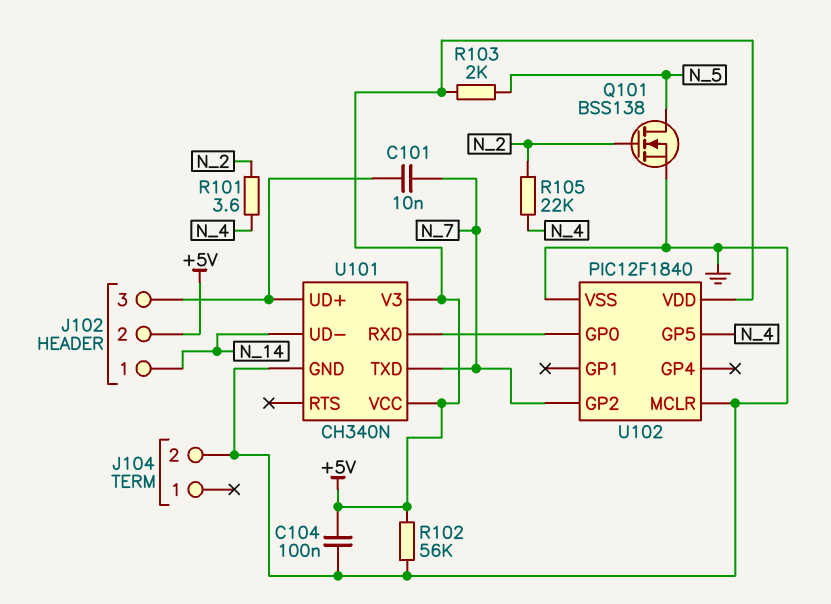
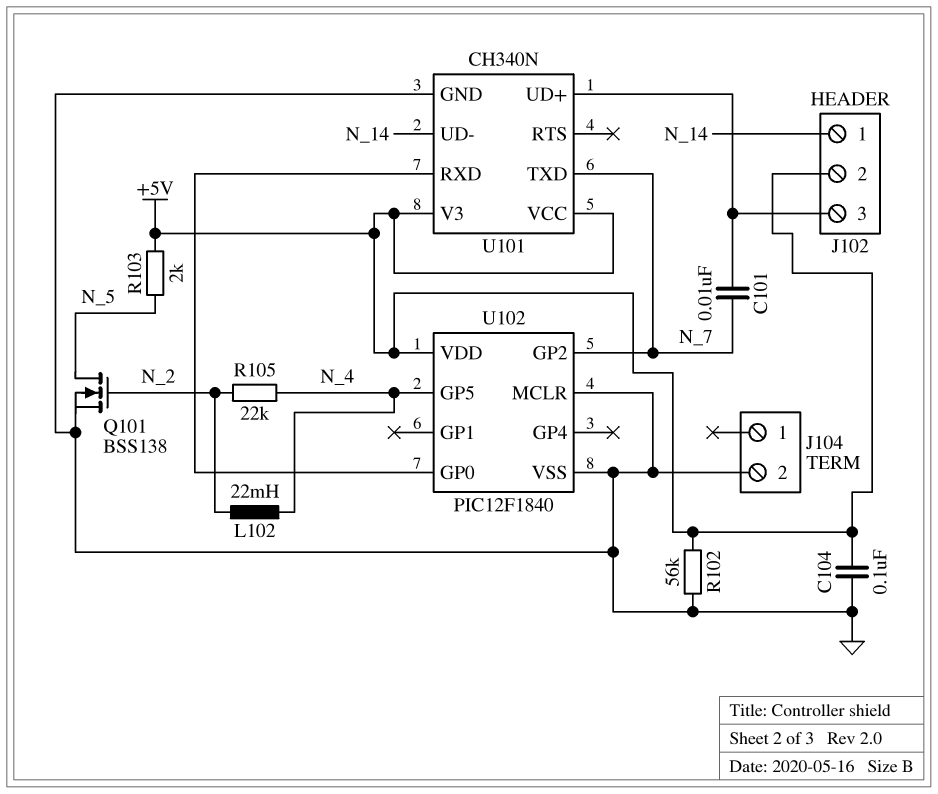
L102: none -> 22mH (N_2, N_4)
R101: 3.6 (N_2, N_4) -> none

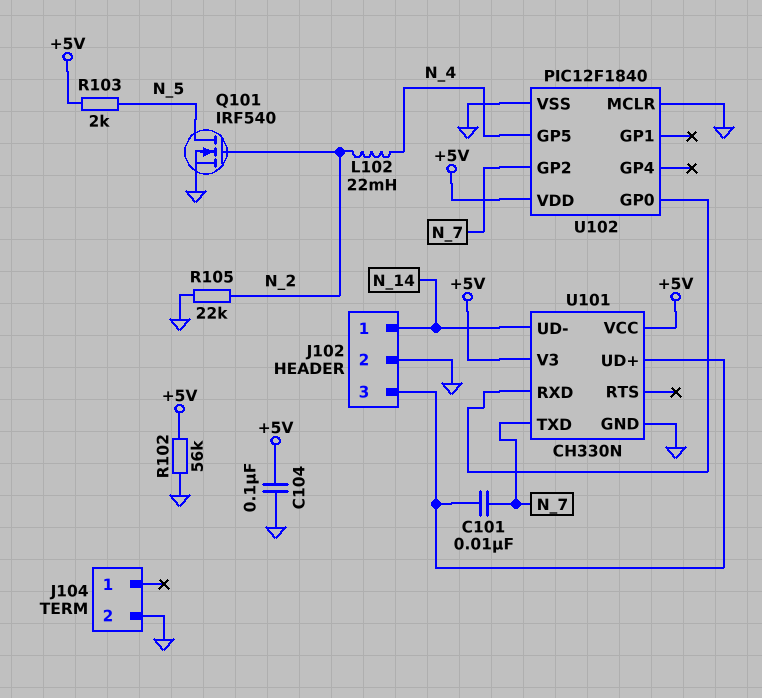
J102 pin 2: +5V -> GND
Q101: NMOS BSS138 (G N_2, D N_5, S GND) -> NMOS IRF540 (G N_2, D N_5, S GND)
R105: 22k (N_2, N_4) -> 22k (GND, N_2)
U101: CH340N -> CH330N

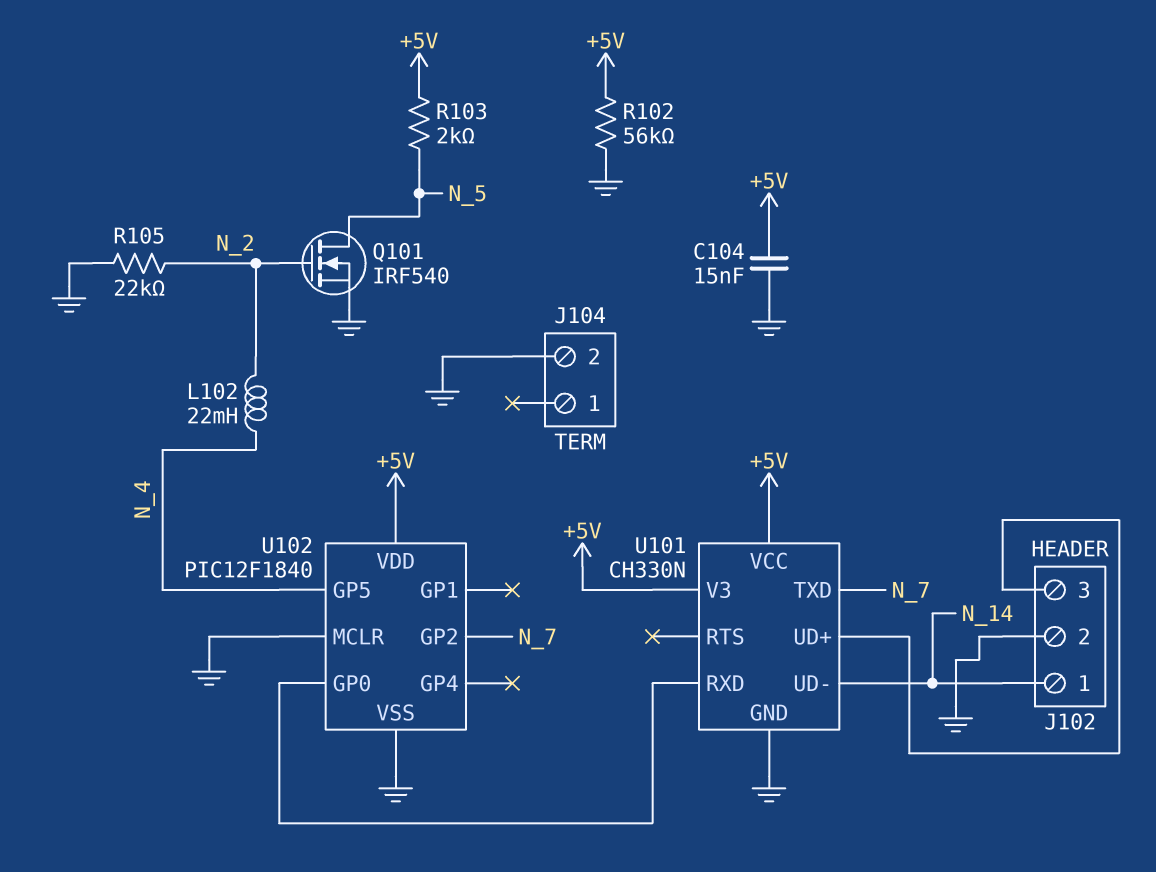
C101: 10nF (J102/3, N_7) -> none
C104: 100nF (+5V, GND) -> 15nF (+5V, GND)

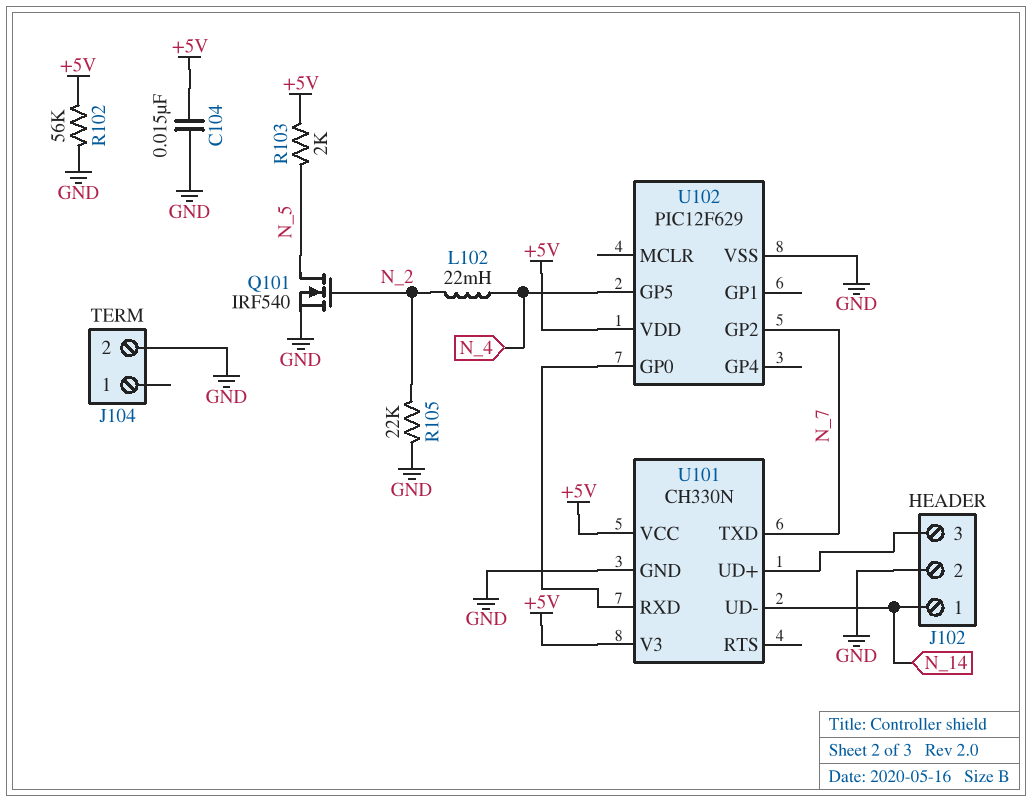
U102: PIC12F1840 -> PIC12F629
U102 pin MCLR: GND -> none

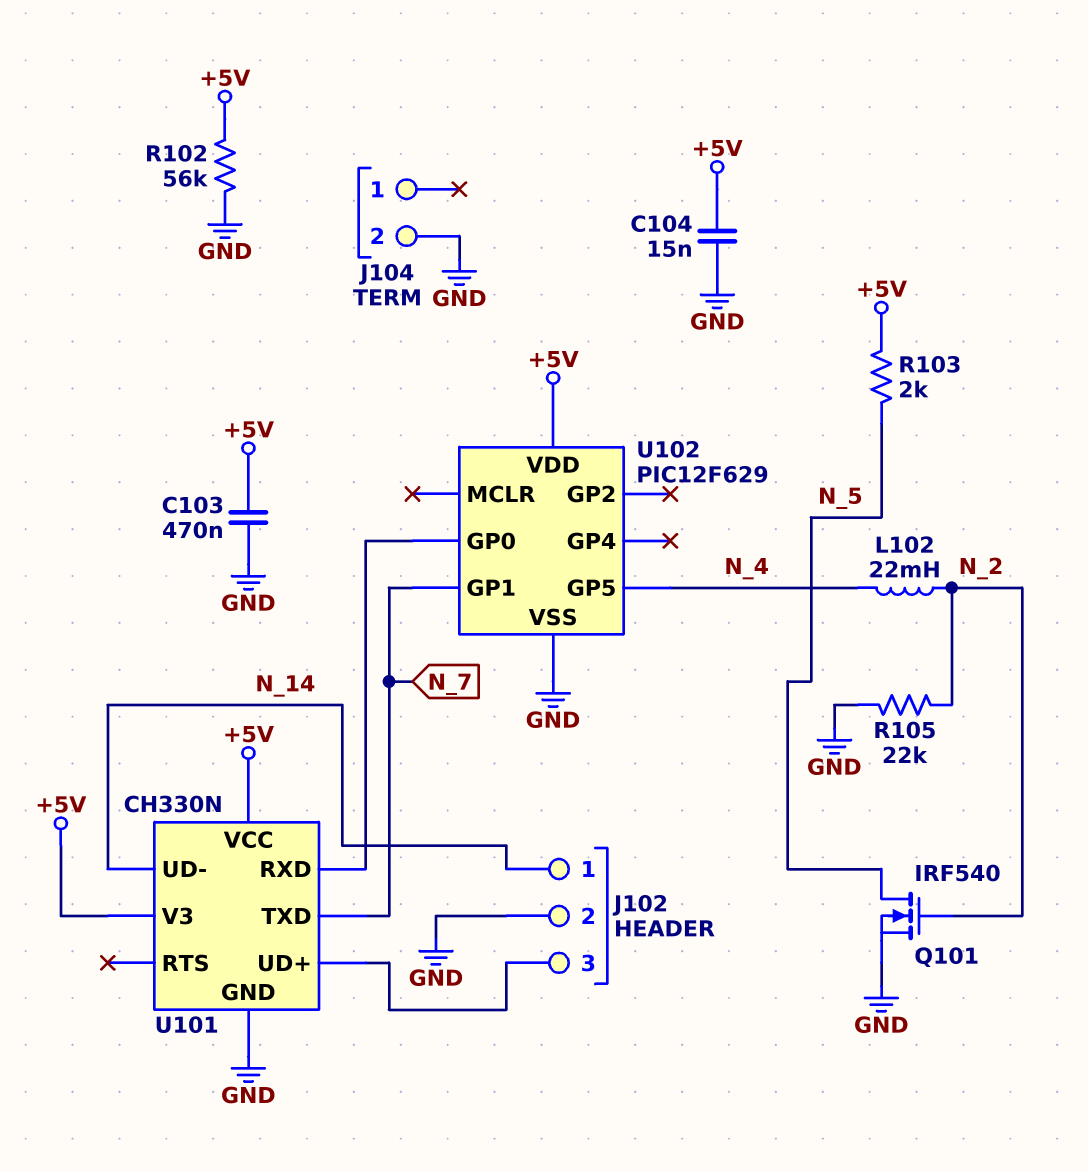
C103: none -> 470nF (+5V, GND)
U102 pin GP1: none -> N_7
U102 pin GP2: N_7 -> none

